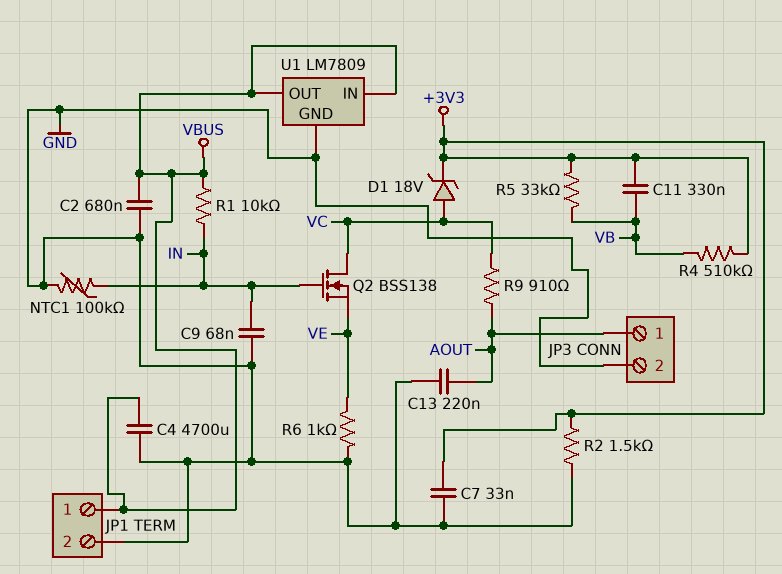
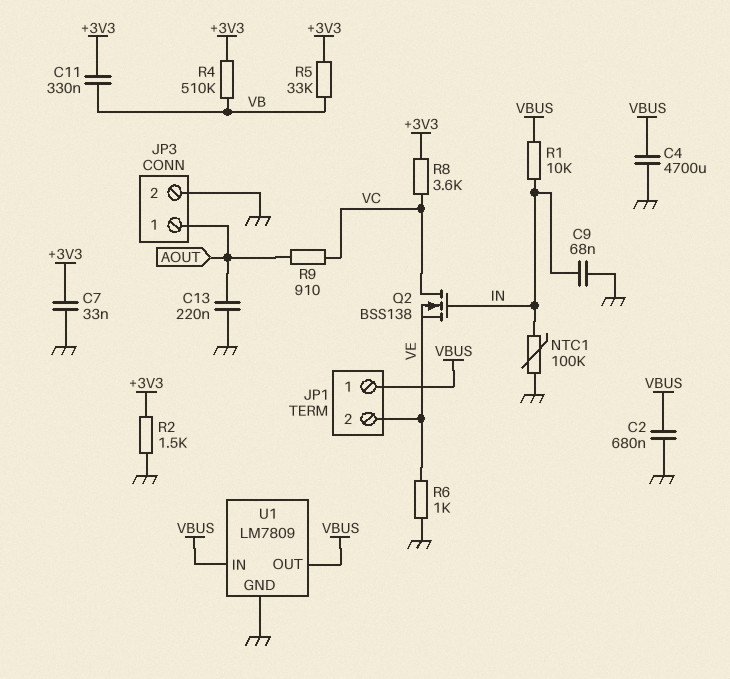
D1: zener 18V (A VC, K +3V3) -> none
JP1 pin 2: GND -> VE
R8: none -> 3.6k (+3V3, VC)

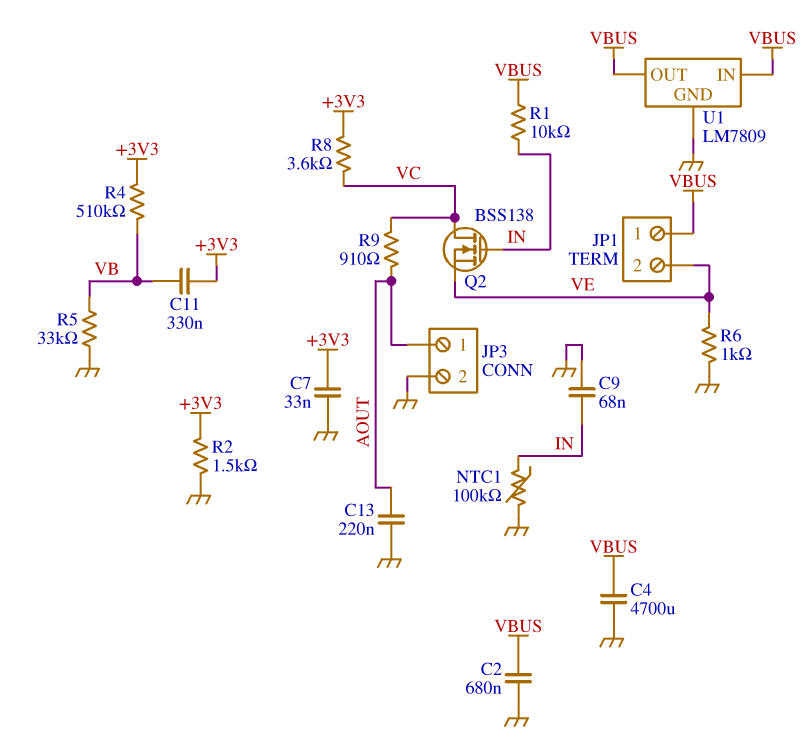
R5: 33k (+3V3, VB) -> 33k (GND, VB)

